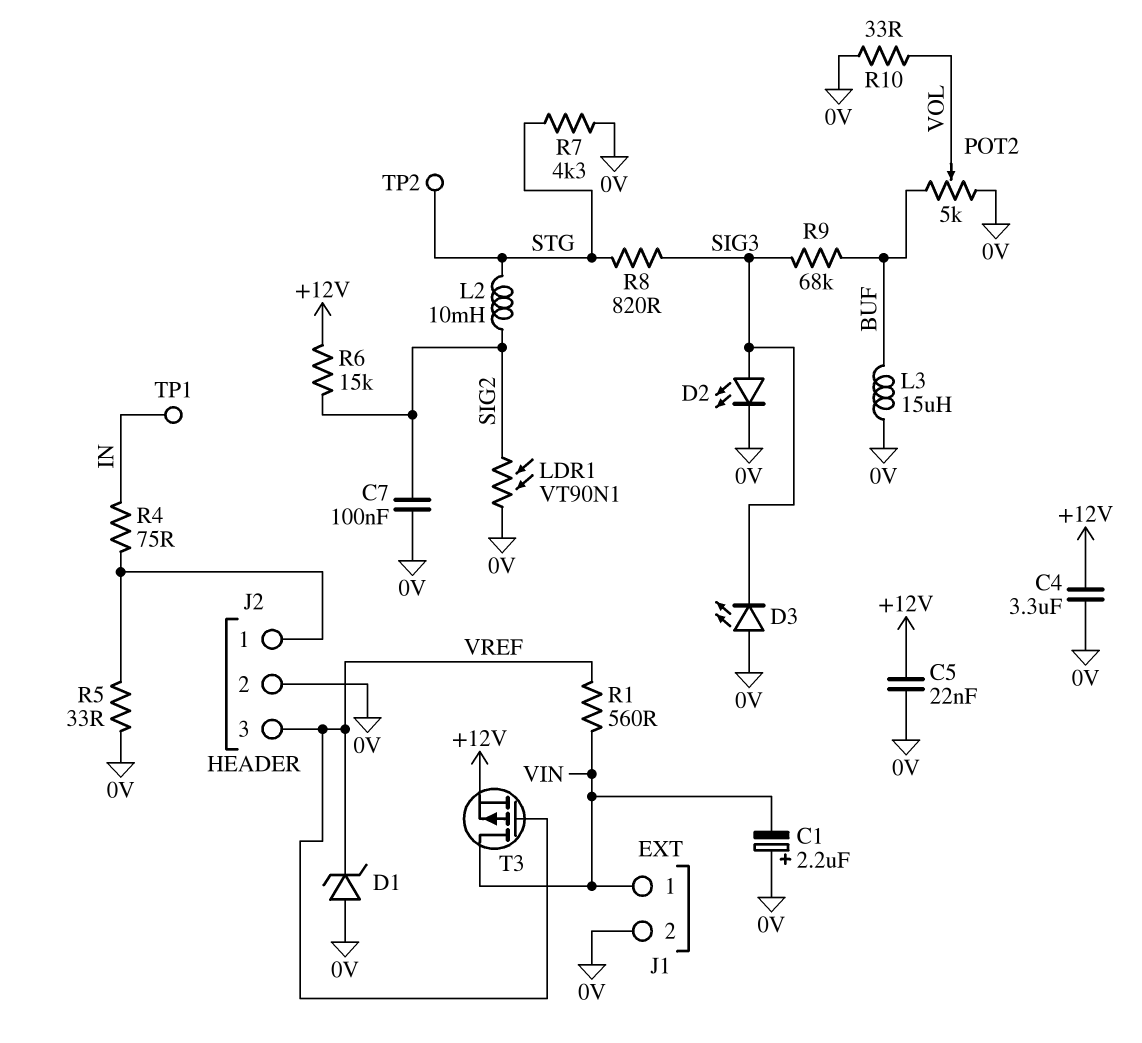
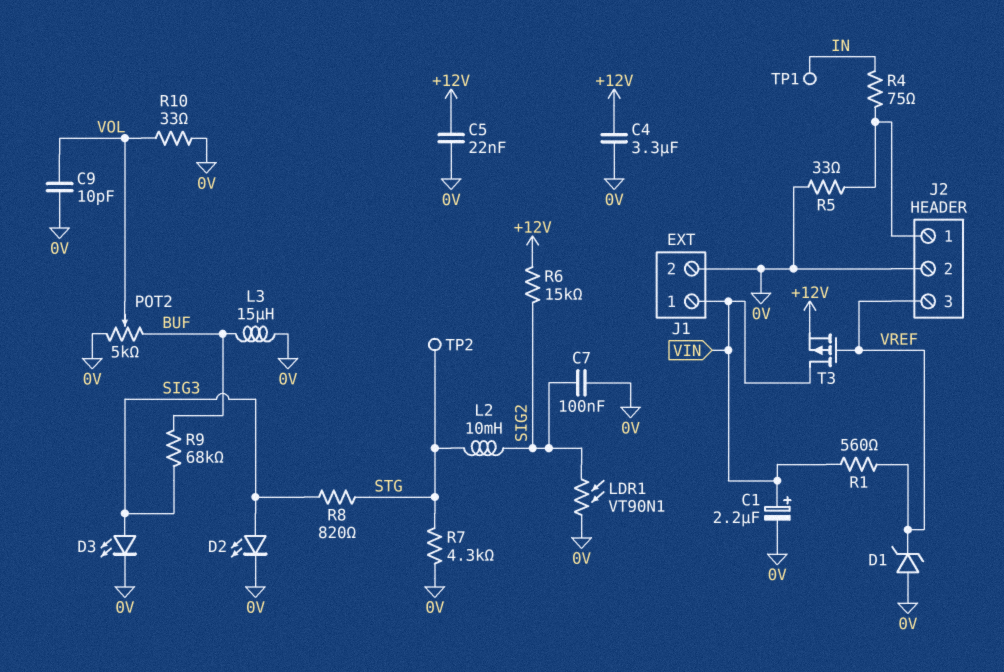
C1: 2.2uF (plus 0V, minus VIN) -> 2.2uF (plus VIN, minus 0V)
C9: none -> 10pF (0V, VOL)
D3: LED (A 0V, K SIG3) -> LED (A SIG3, K 0V)

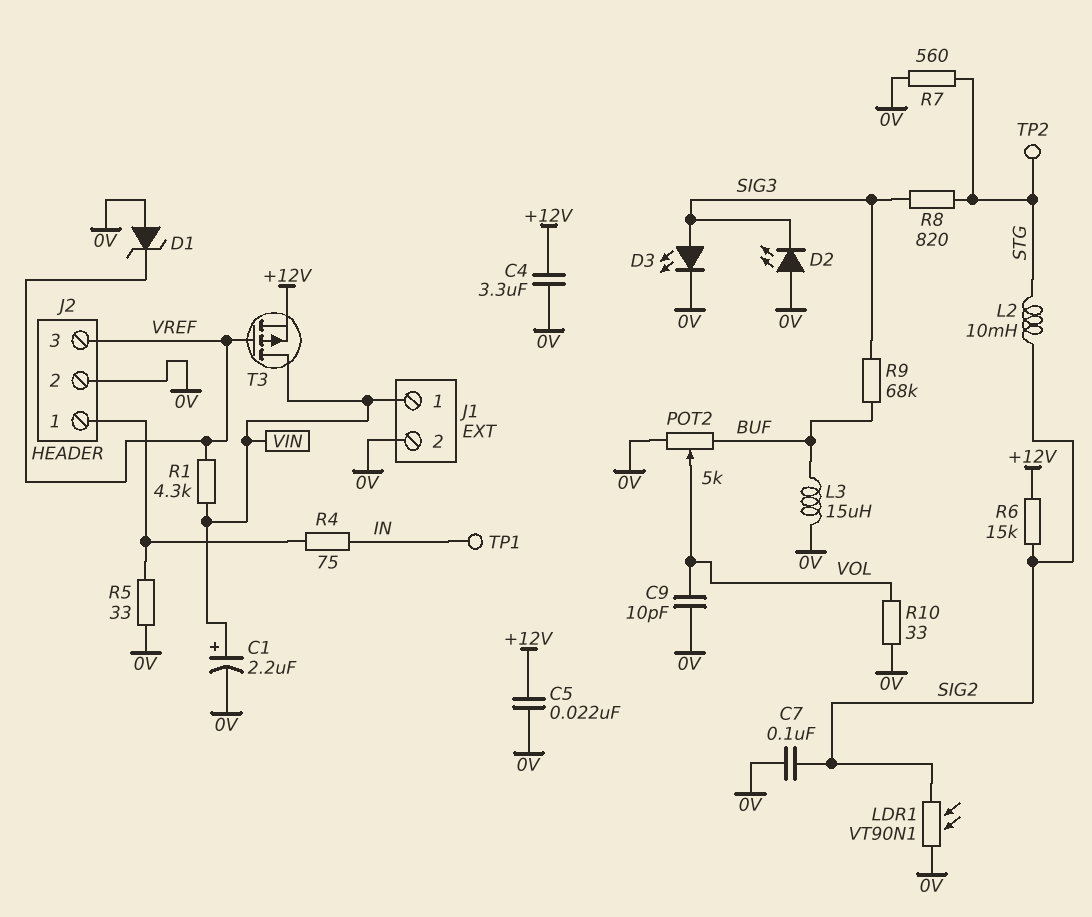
D2: LED (A SIG3, K 0V) -> LED (A 0V, K SIG3)
R1: 560 (VIN, VREF) -> 4.3k (VIN, VREF)
R7: 4.3k (0V, STG) -> 560 (0V, STG)

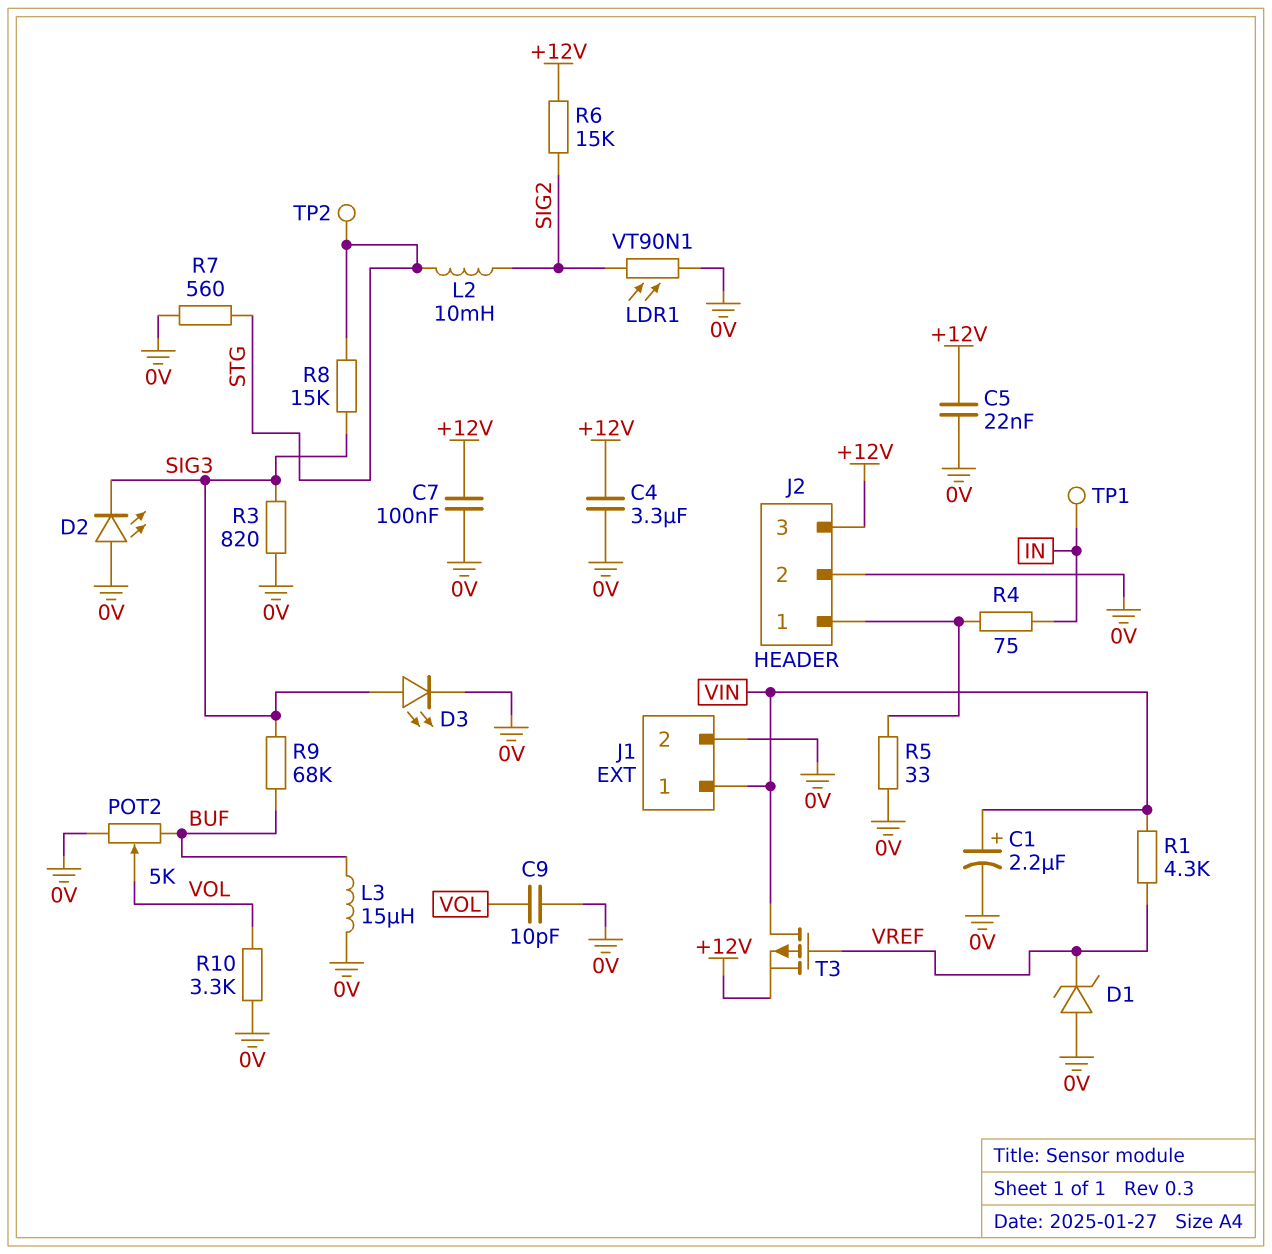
C7: 100nF (0V, SIG2) -> 100nF (+12V, 0V)
J2 pin 3: VREF -> +12V
R3: none -> 820 (0V, SIG3)
R8: 820 (SIG3, STG) -> 15k (SIG3, STG)
R10: 33 (0V, VOL) -> 3.3k (0V, VOL)

